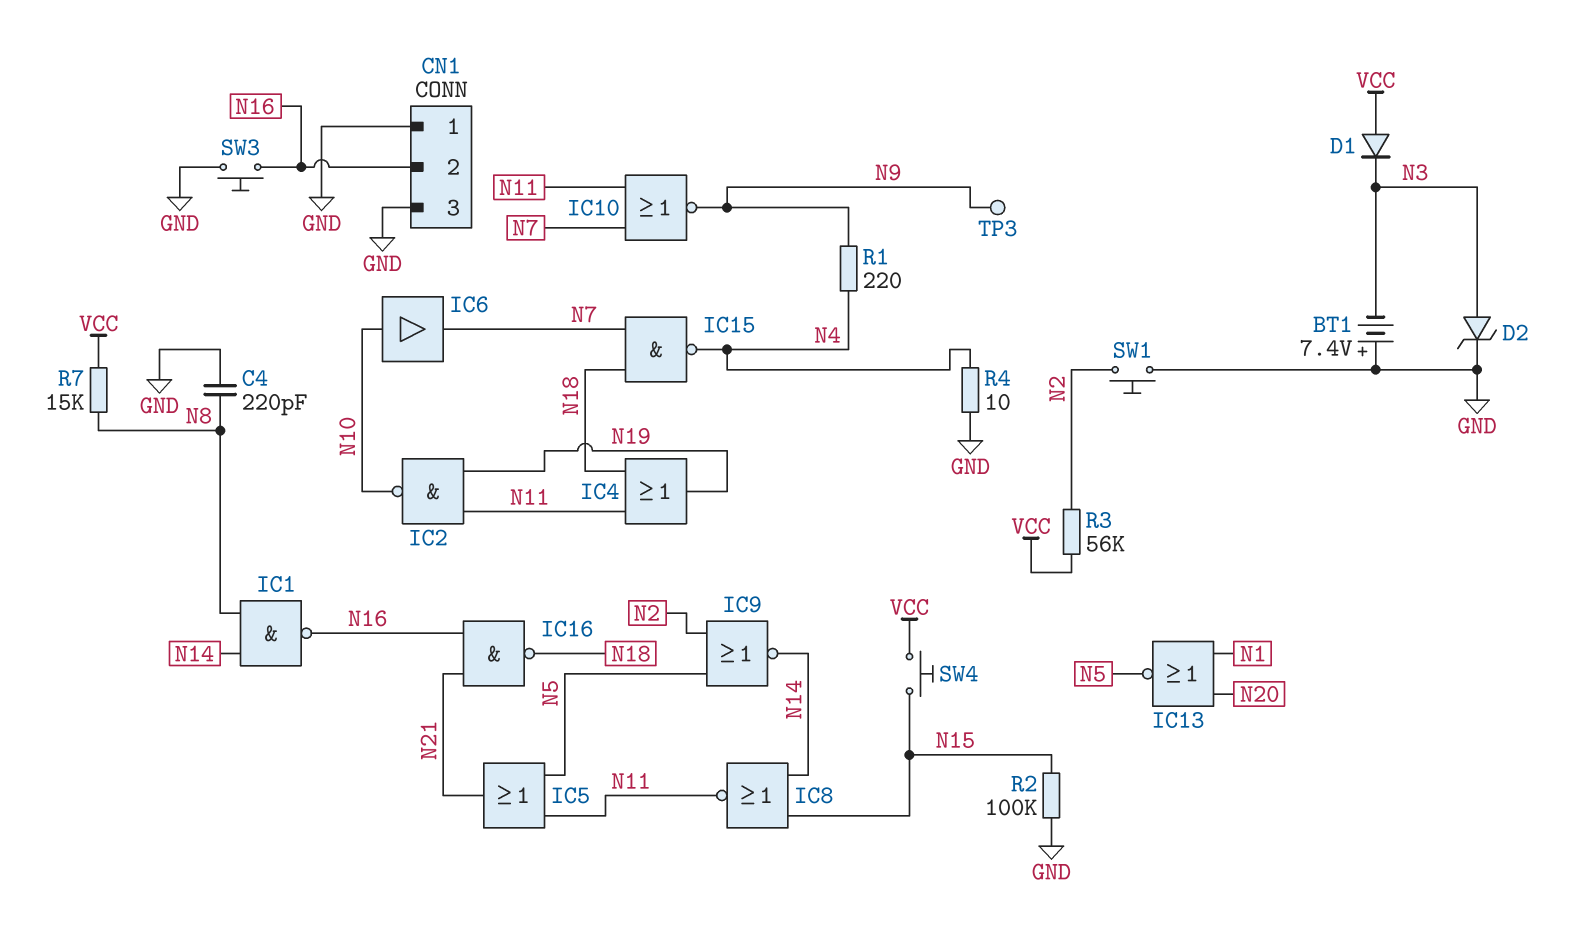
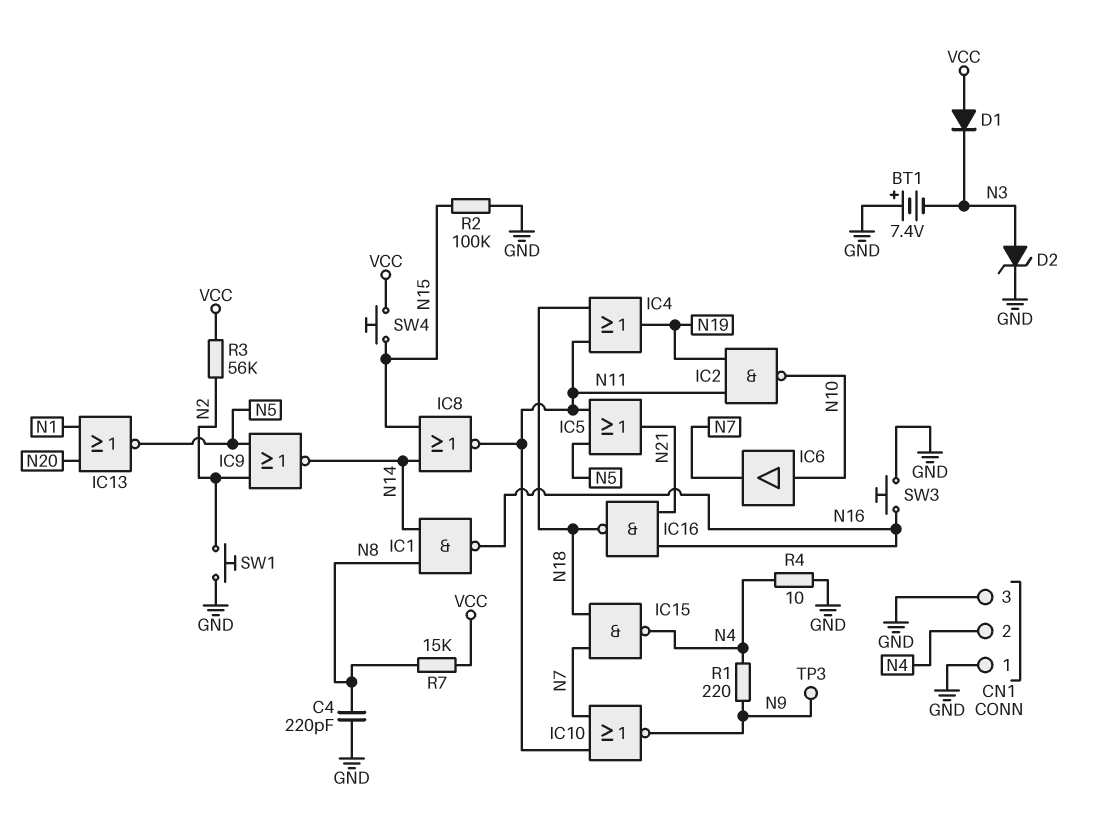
CN1 pin 2: N16 -> N4

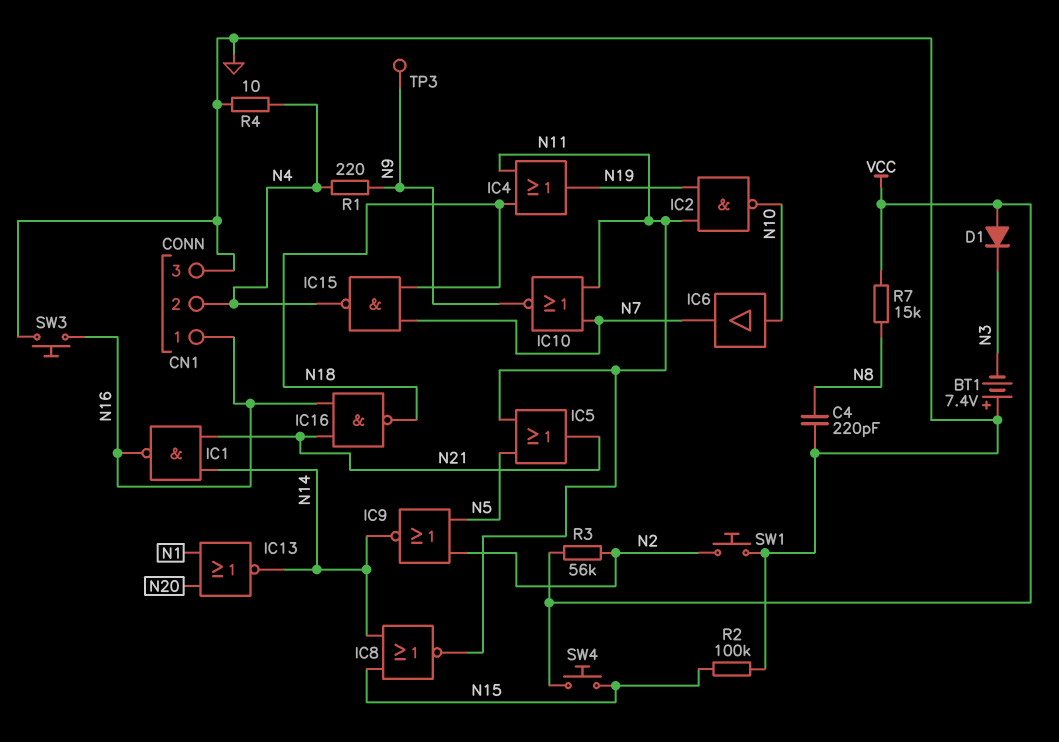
CN1 pin 1: GND -> N16
D2: zener (A N3, K GND) -> none
IC1: NAND (in N8, in N14, out N16) -> NAND (in N14, in N21, out N16)
IC13: NOR (in N1, in N20, out N5) -> NOR (in N1, in N20, out N14)

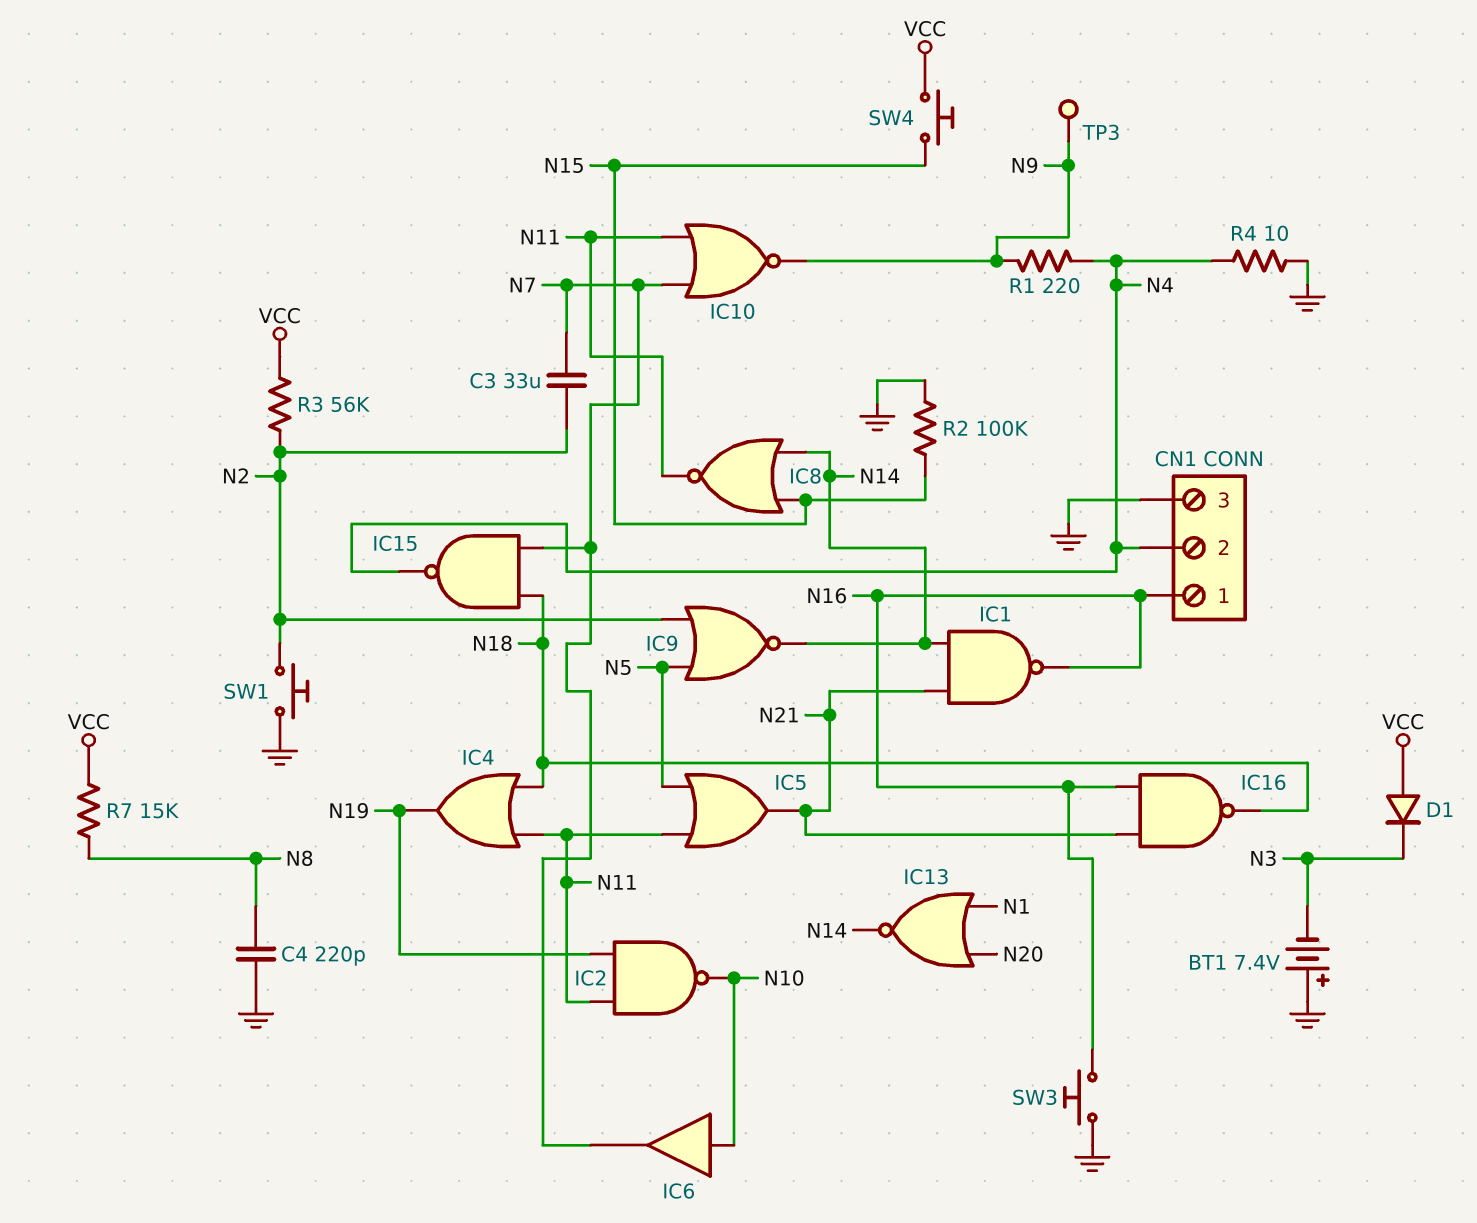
C3: none -> 33uF (N2, N7)

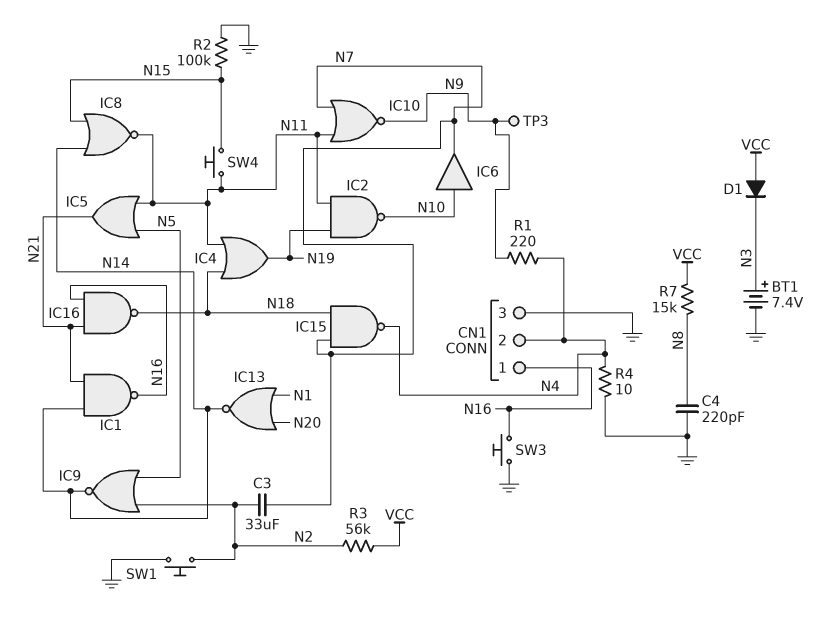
BT1: 7.4V (plus GND, minus N3) -> 7.4V (plus N3, minus GND)
SW4: button (N15, VCC) -> button (N11, N15)

